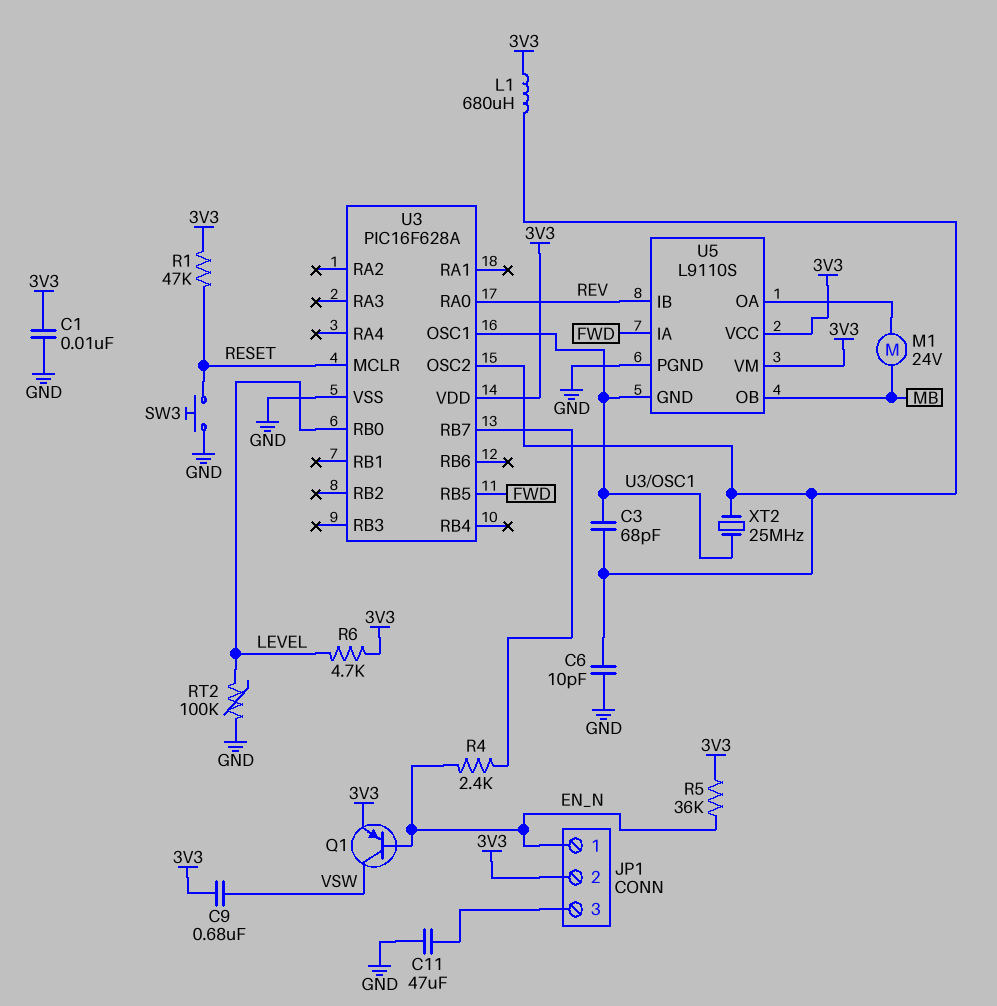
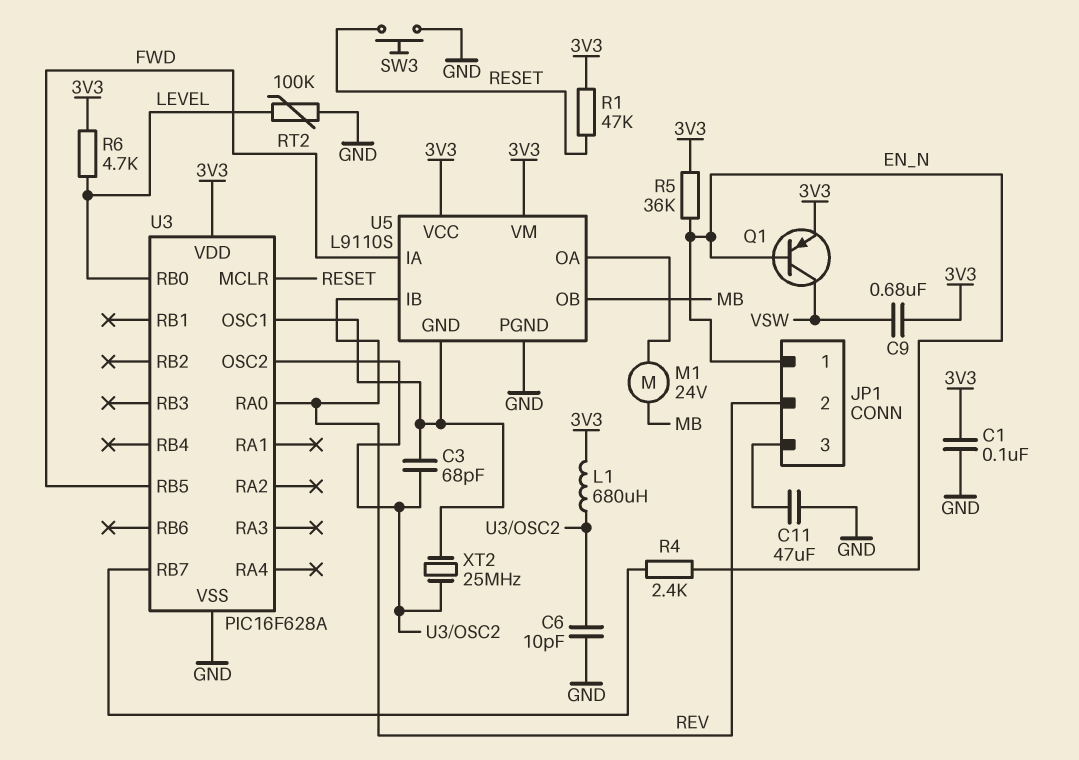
C1: 10nF (3V3, GND) -> 100nF (3V3, GND)
JP1 pin 2: 3V3 -> REV

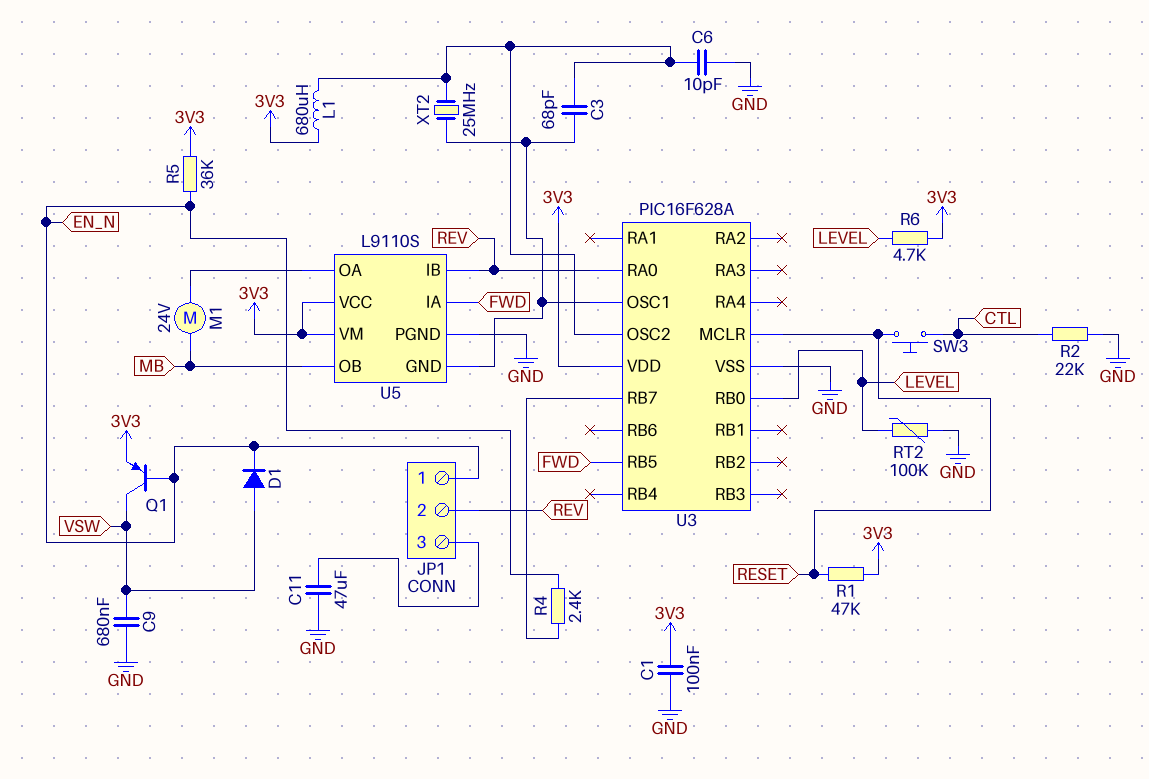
C9: 680nF (3V3, VSW) -> 680nF (GND, VSW)
D1: none -> diode (A VSW, K EN_N)
R2: none -> 22k (CTL, GND)
SW3: button (GND, RESET) -> button (CTL, RESET)

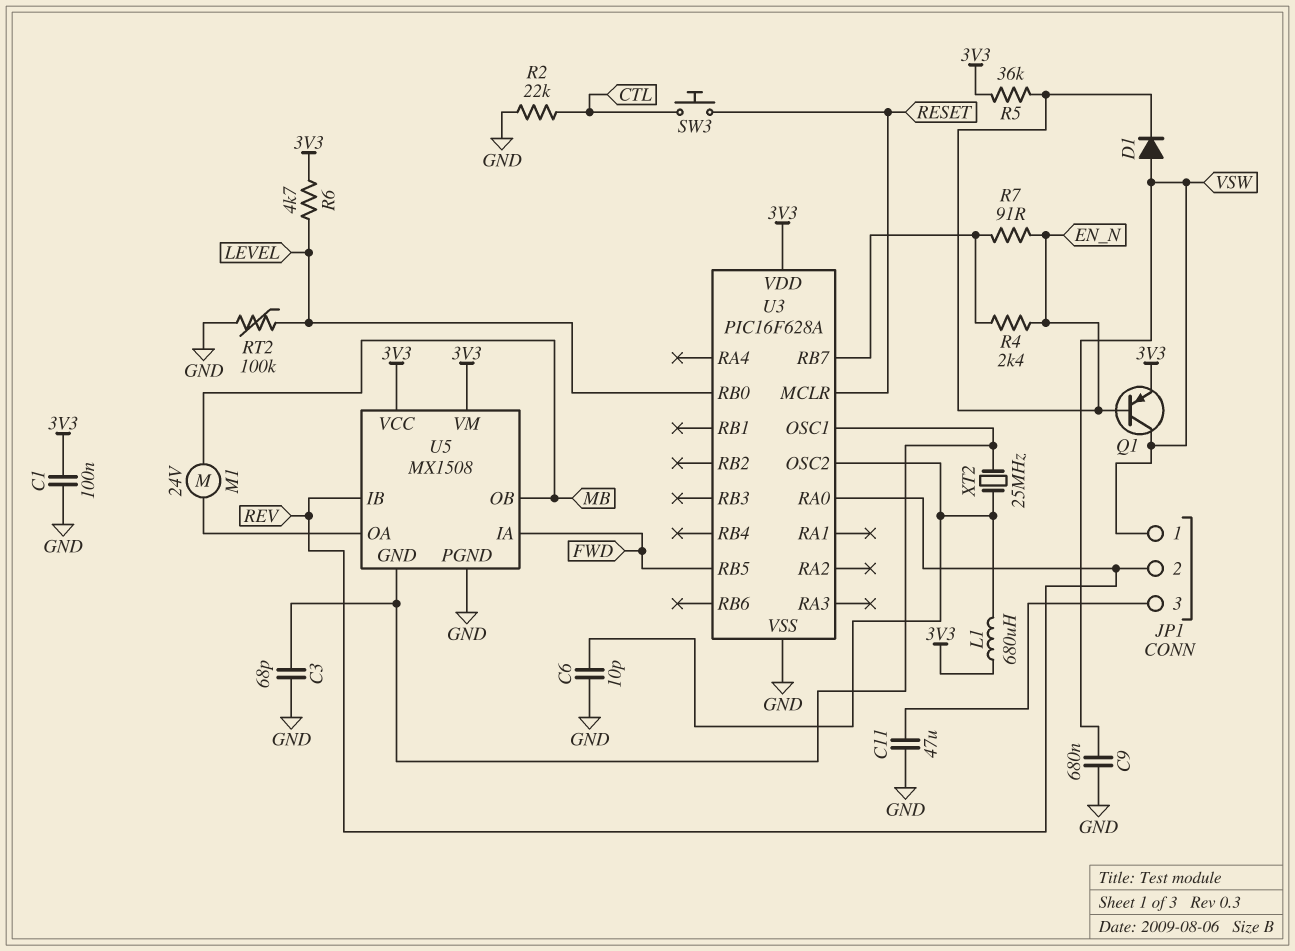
C3: 68pF (U3/OSC1, U3/OSC2) -> 68pF (GND, U3/OSC1)
JP1 pin 1: EN_N -> VSW
R1: 47k (3V3, RESET) -> none
R7: none -> 91 (EN_N, U3/RB7)
U5: L9110S -> MX1508

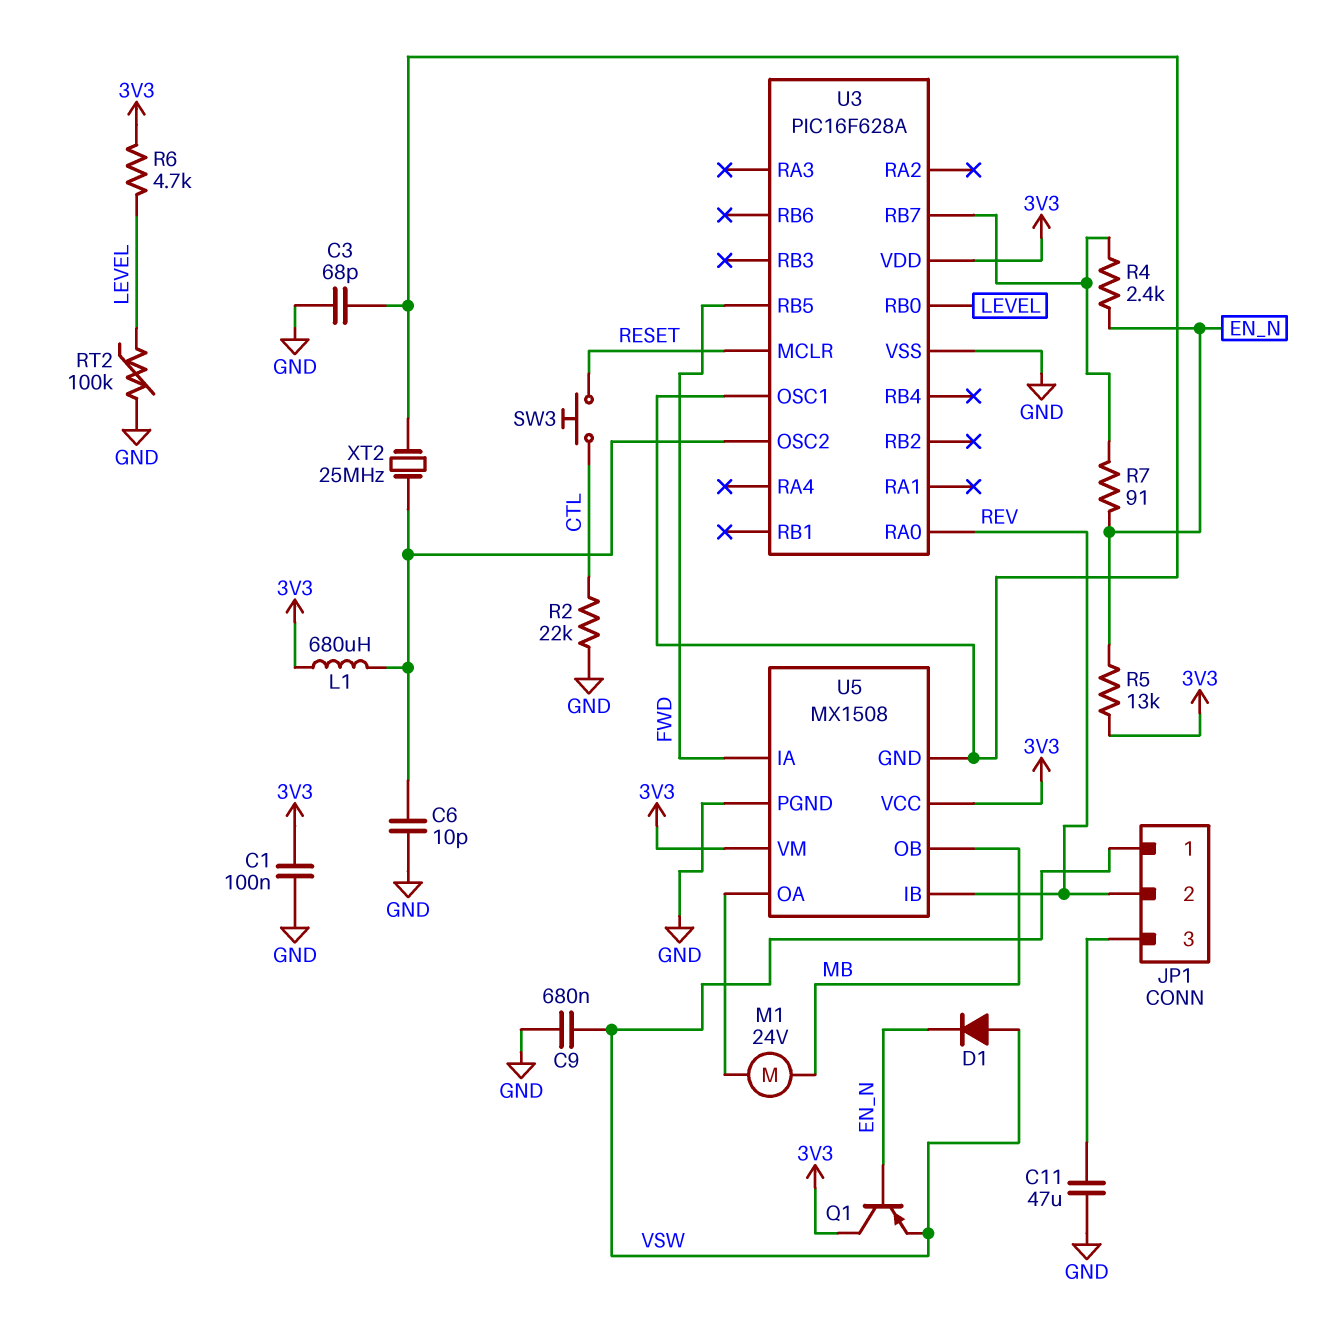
Q1: PNP (B EN_N, C VSW, E 3V3) -> PNP (B EN_N, C 3V3, E VSW)
R5: 36k (3V3, EN_N) -> 13k (3V3, EN_N)

